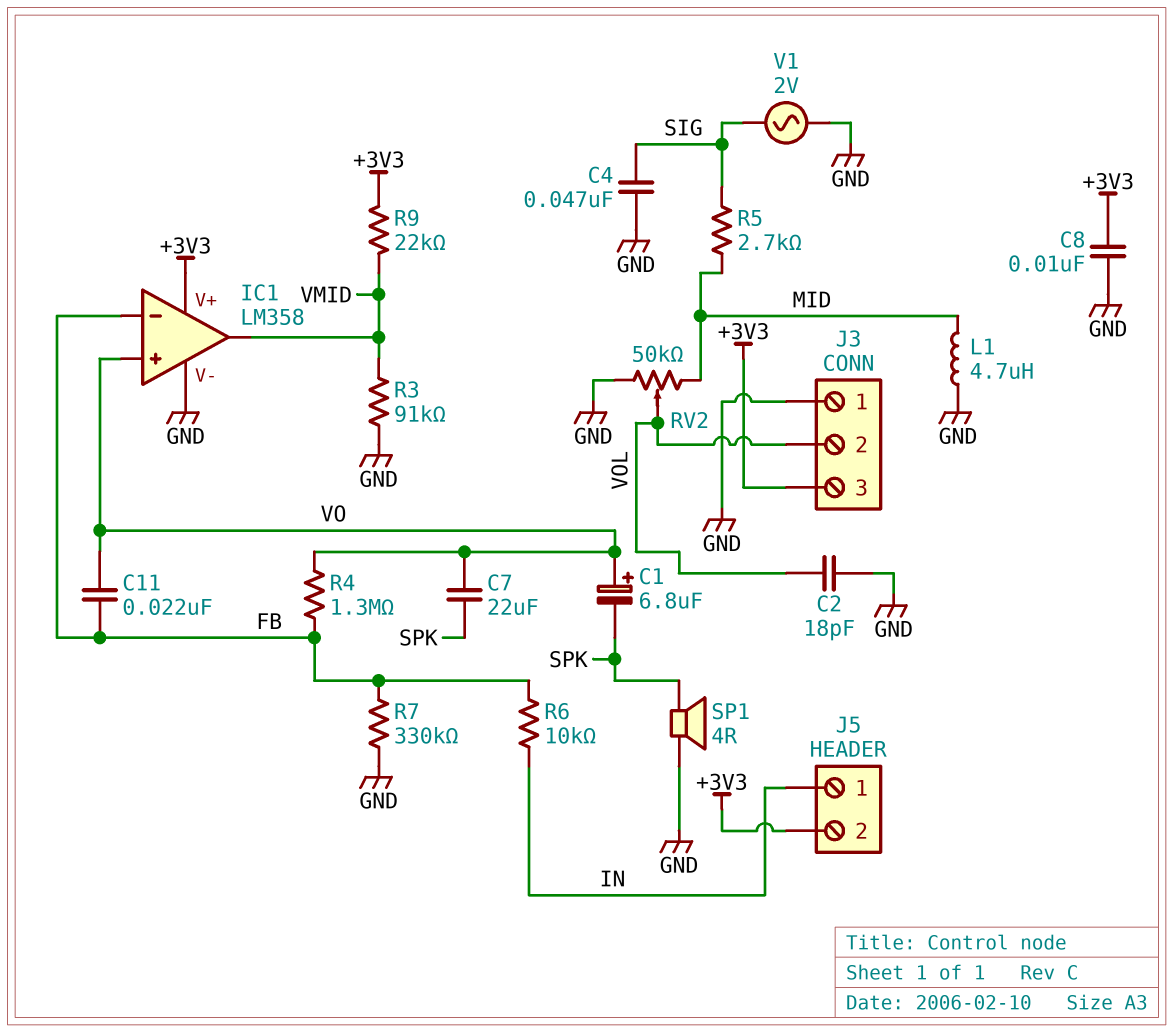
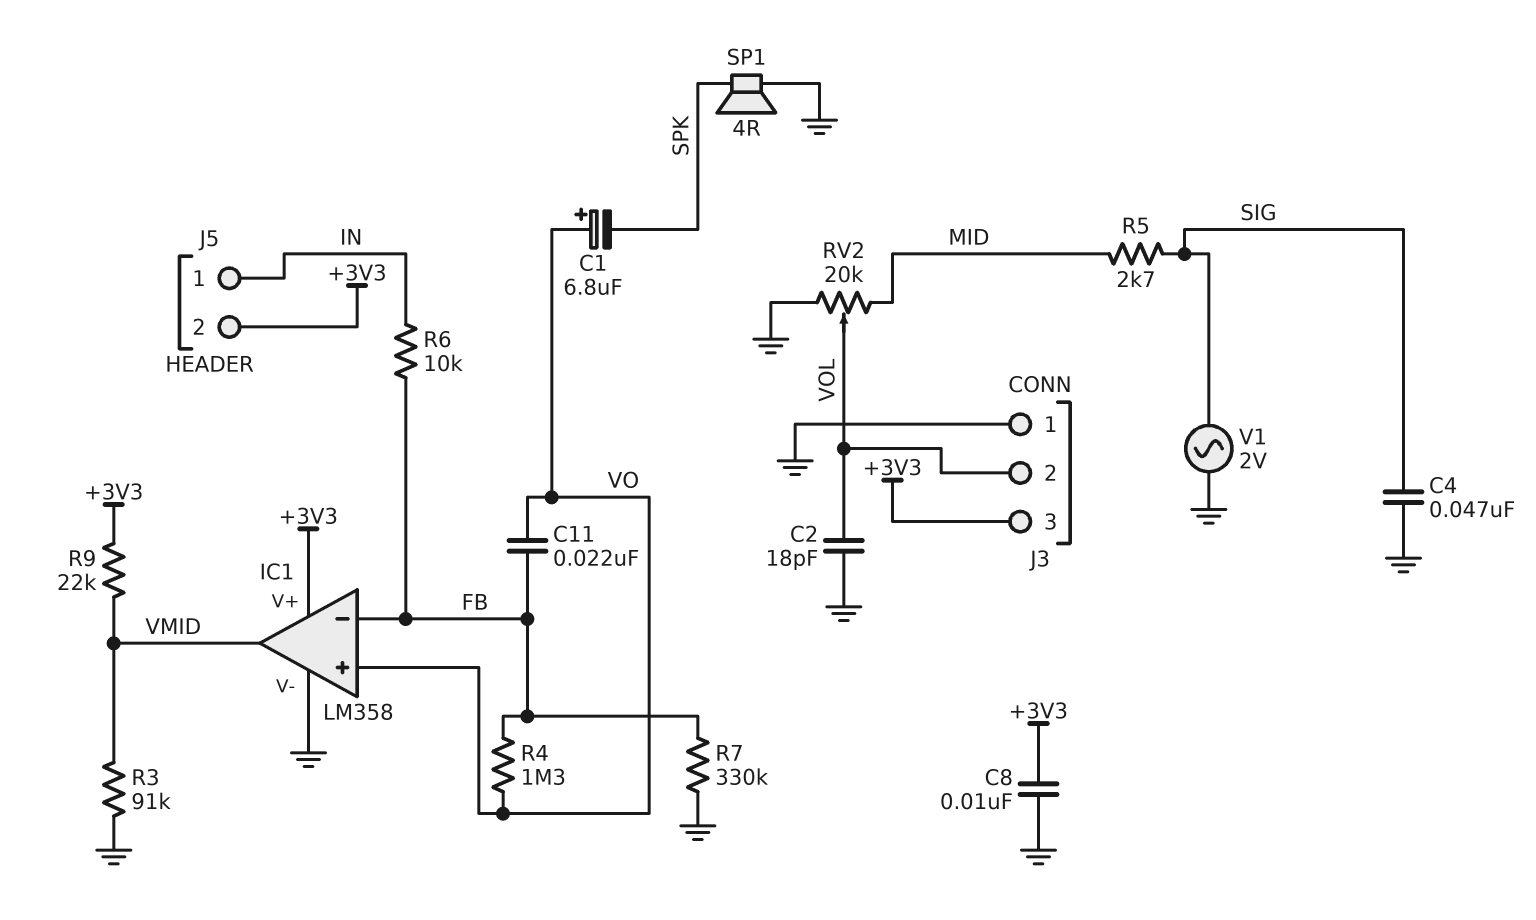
C7: 22uF (SPK, VO) -> none
L1: 4.7uH (GND, MID) -> none
RV2: 50k (GND, MID, wiper VOL) -> 20k (GND, MID, wiper VOL)

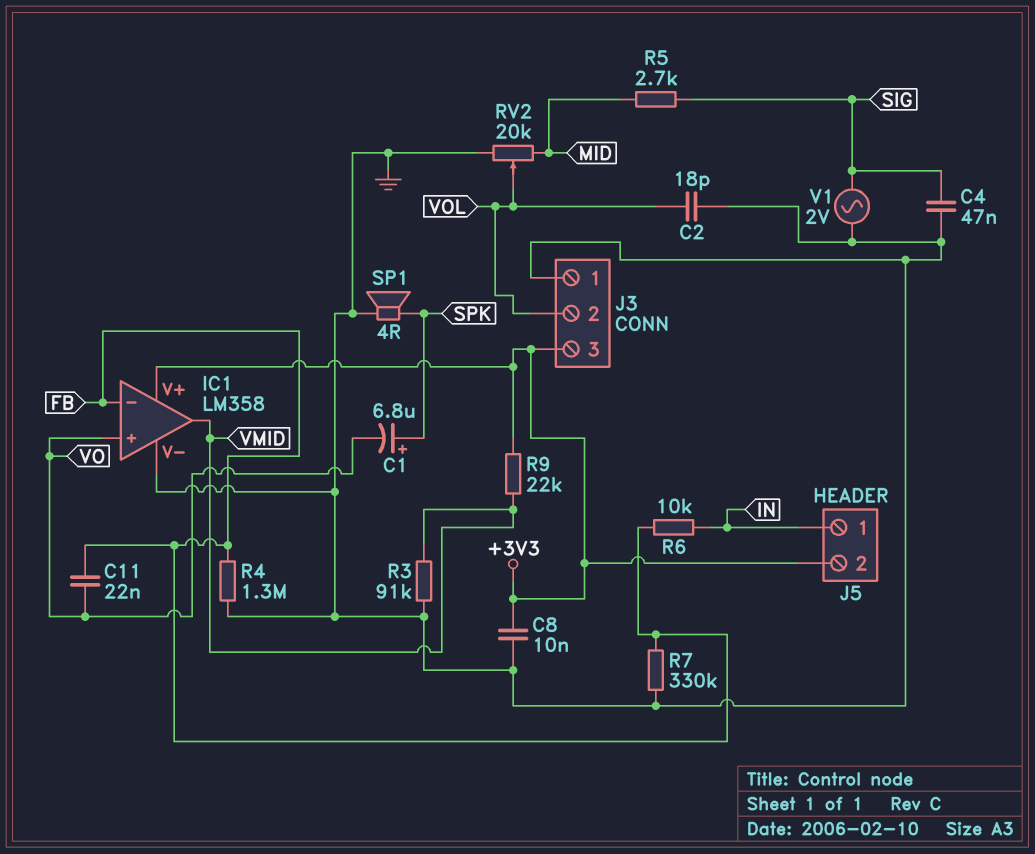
C1: 6.8uF (plus VO, minus SPK) -> 6.8uF (plus SPK, minus VO)
R4: 1.3M (FB, VO) -> 1.3M (FB, GND)

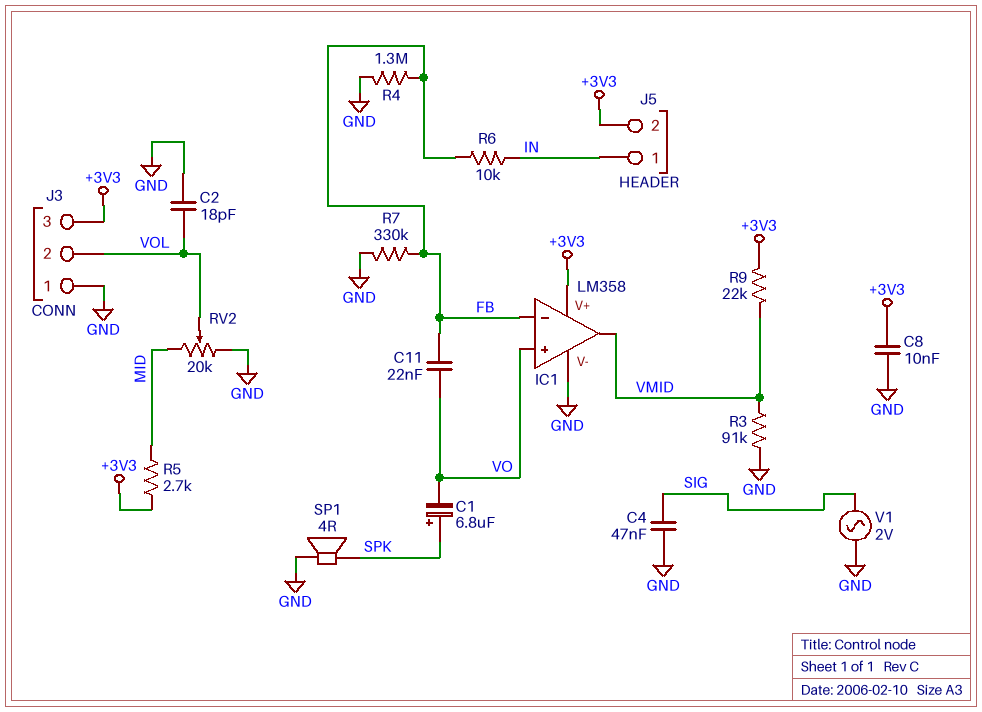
R5: 2.7k (MID, SIG) -> 2.7k (+3V3, MID)

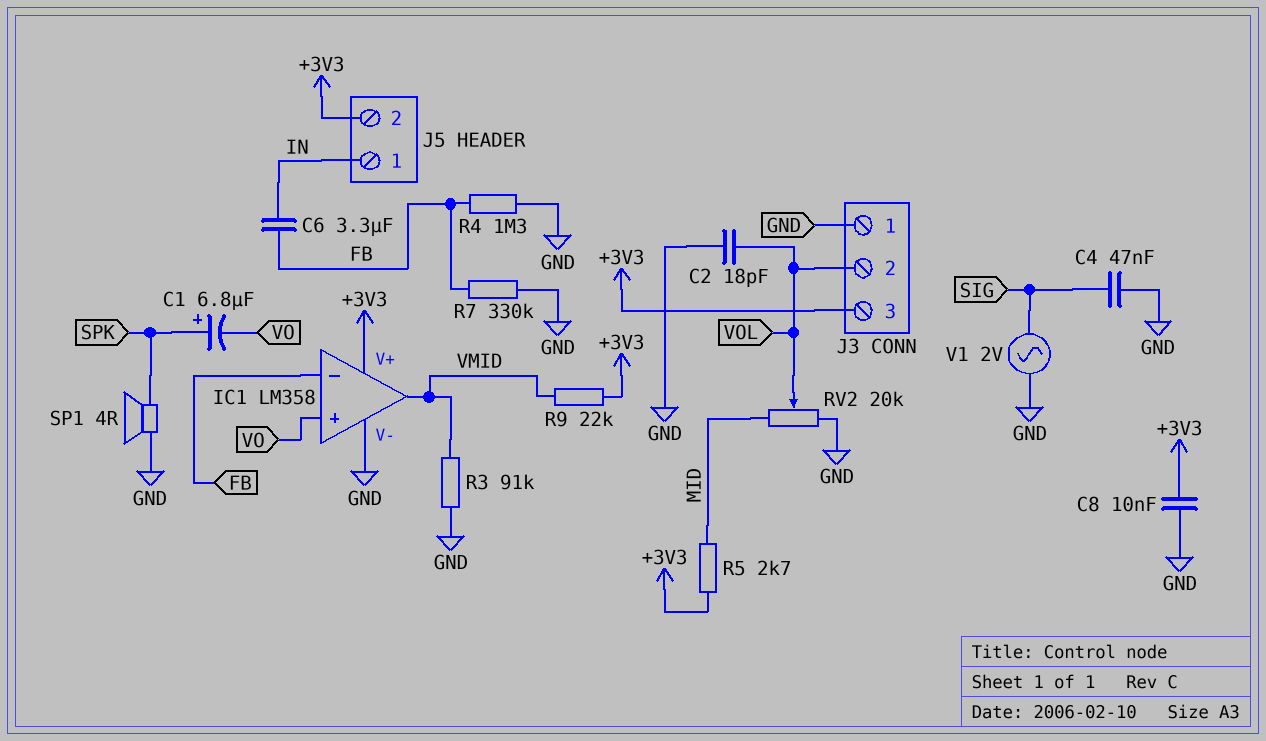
C6: none -> 3.3uF (FB, IN)
C11: 22nF (FB, VO) -> none
R6: 10k (FB, IN) -> none

